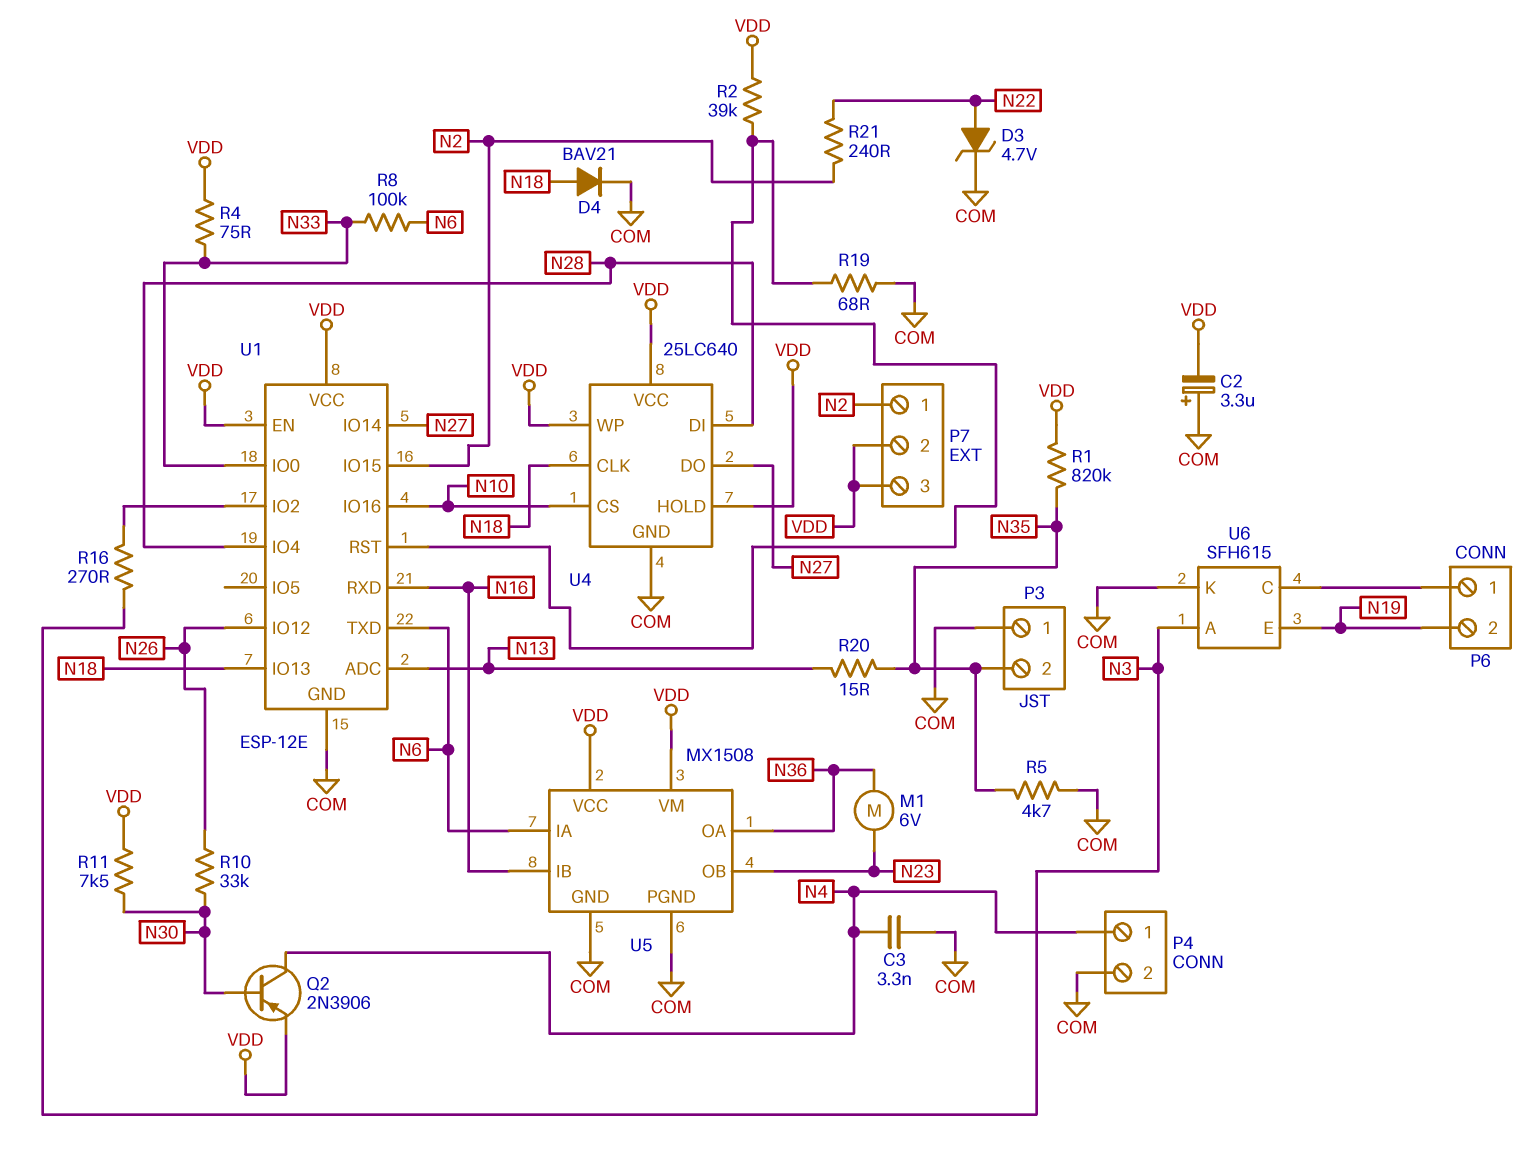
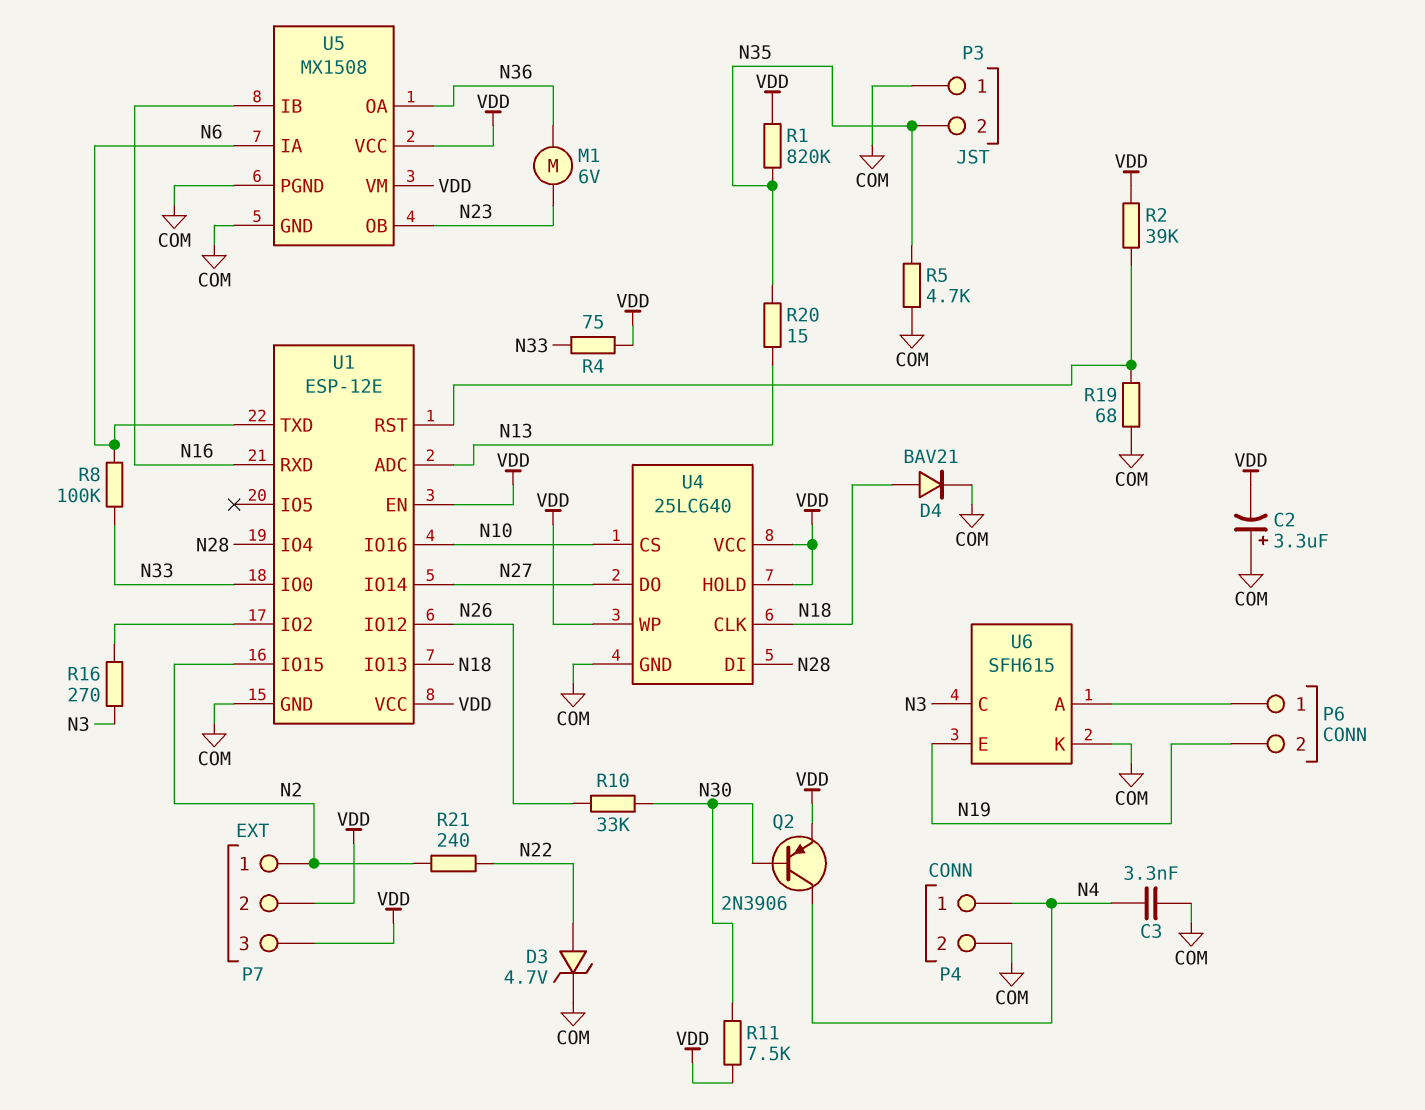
U6 pin A: N3 -> P6/1
U6 pin C: P6/1 -> N3

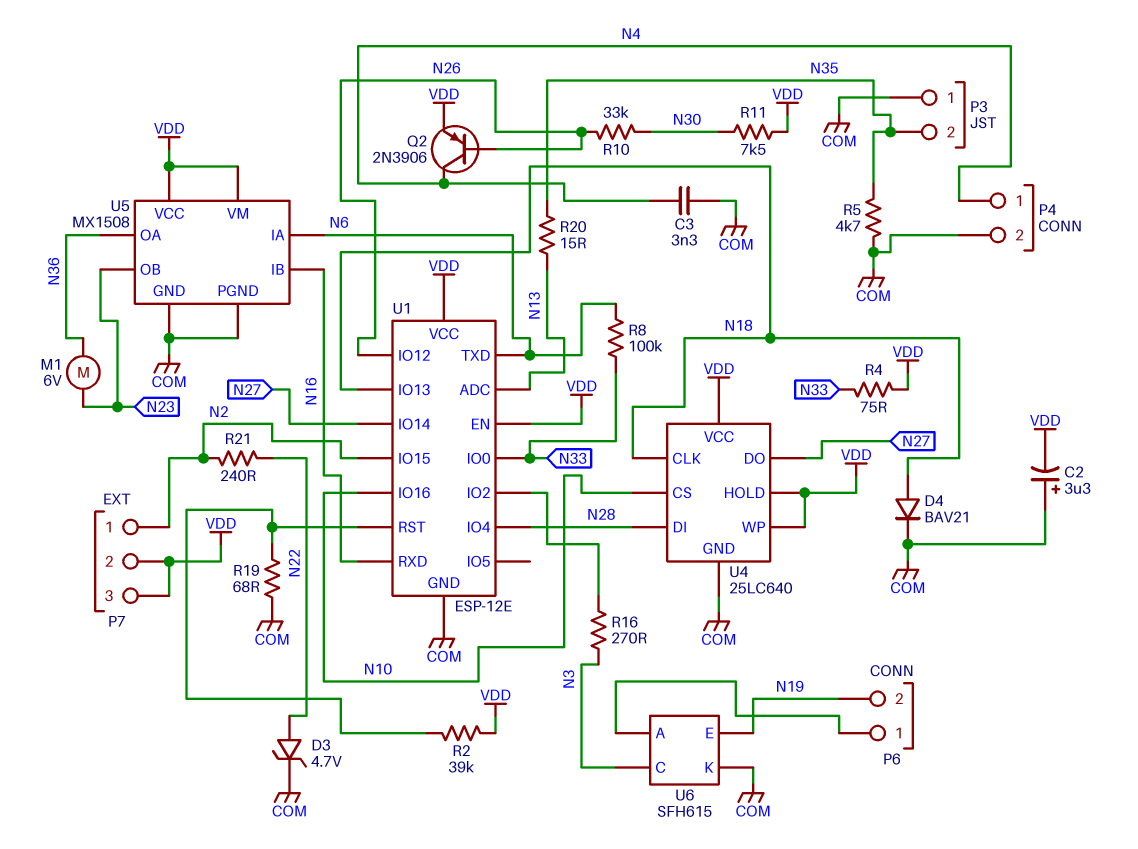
Q2: PNP 2N3906 (B N30, C N4, E VDD) -> PNP 2N3906 (B N26, C N4, E VDD)
R1: 820k (N35, VDD) -> none

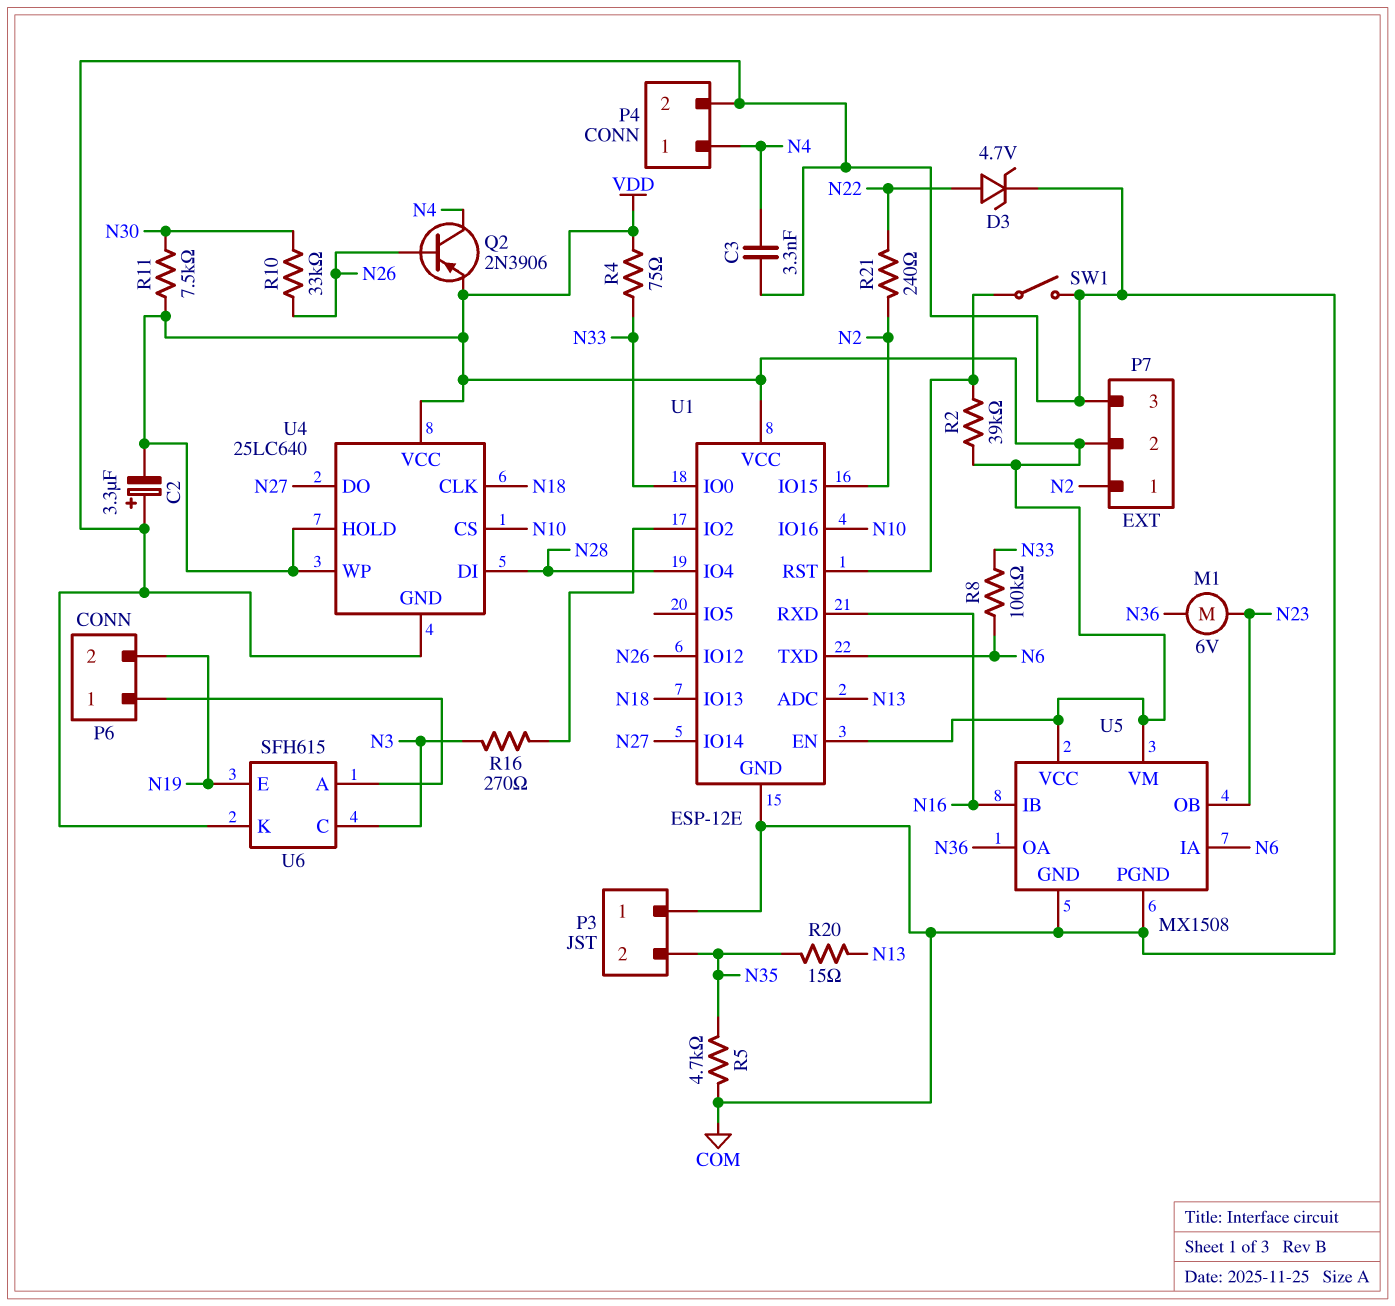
D4: diode BAV21 (A N18, K COM) -> none
P7 pin 3: VDD -> COM
R19: 68 (COM, U1/RST) -> none
SW1: none -> switch (COM, U1/RST)

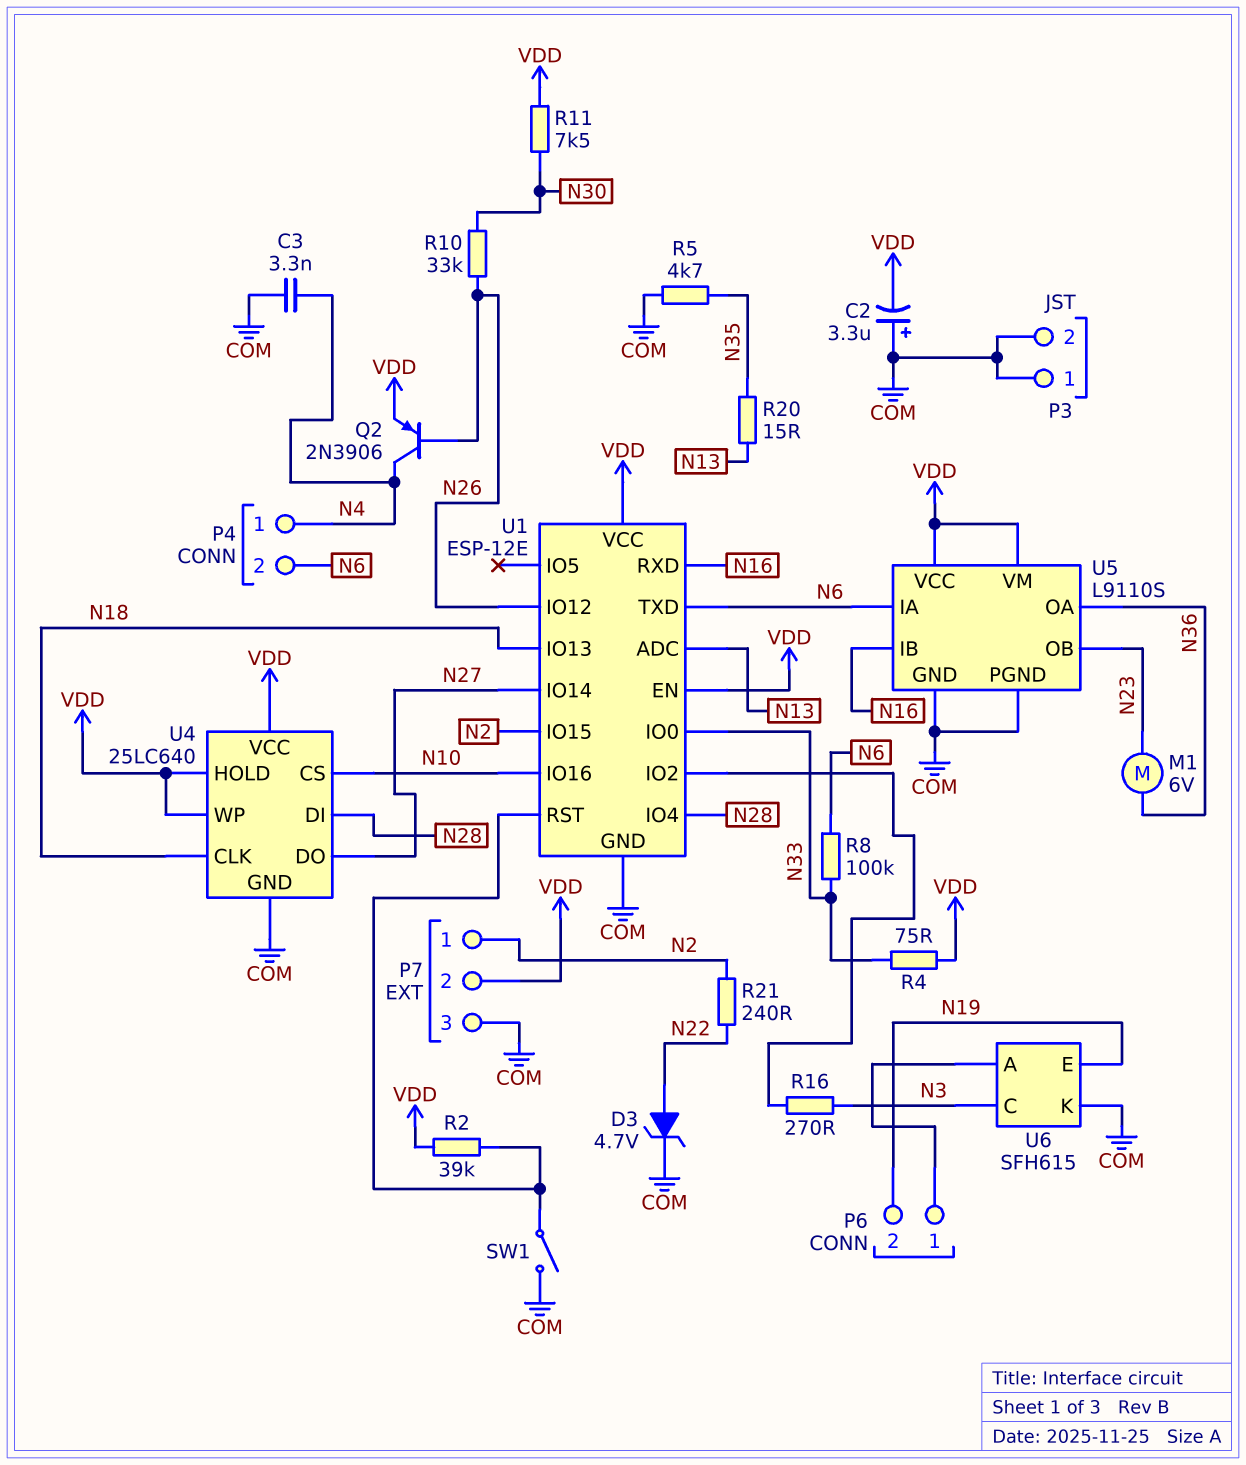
P3 pin 2: N35 -> COM
P4 pin 2: COM -> N6
U5: MX1508 -> L9110S

